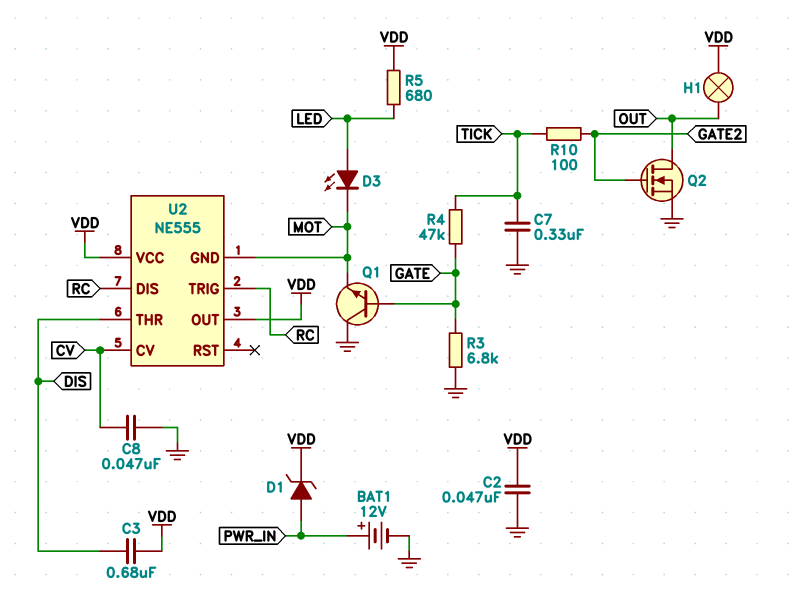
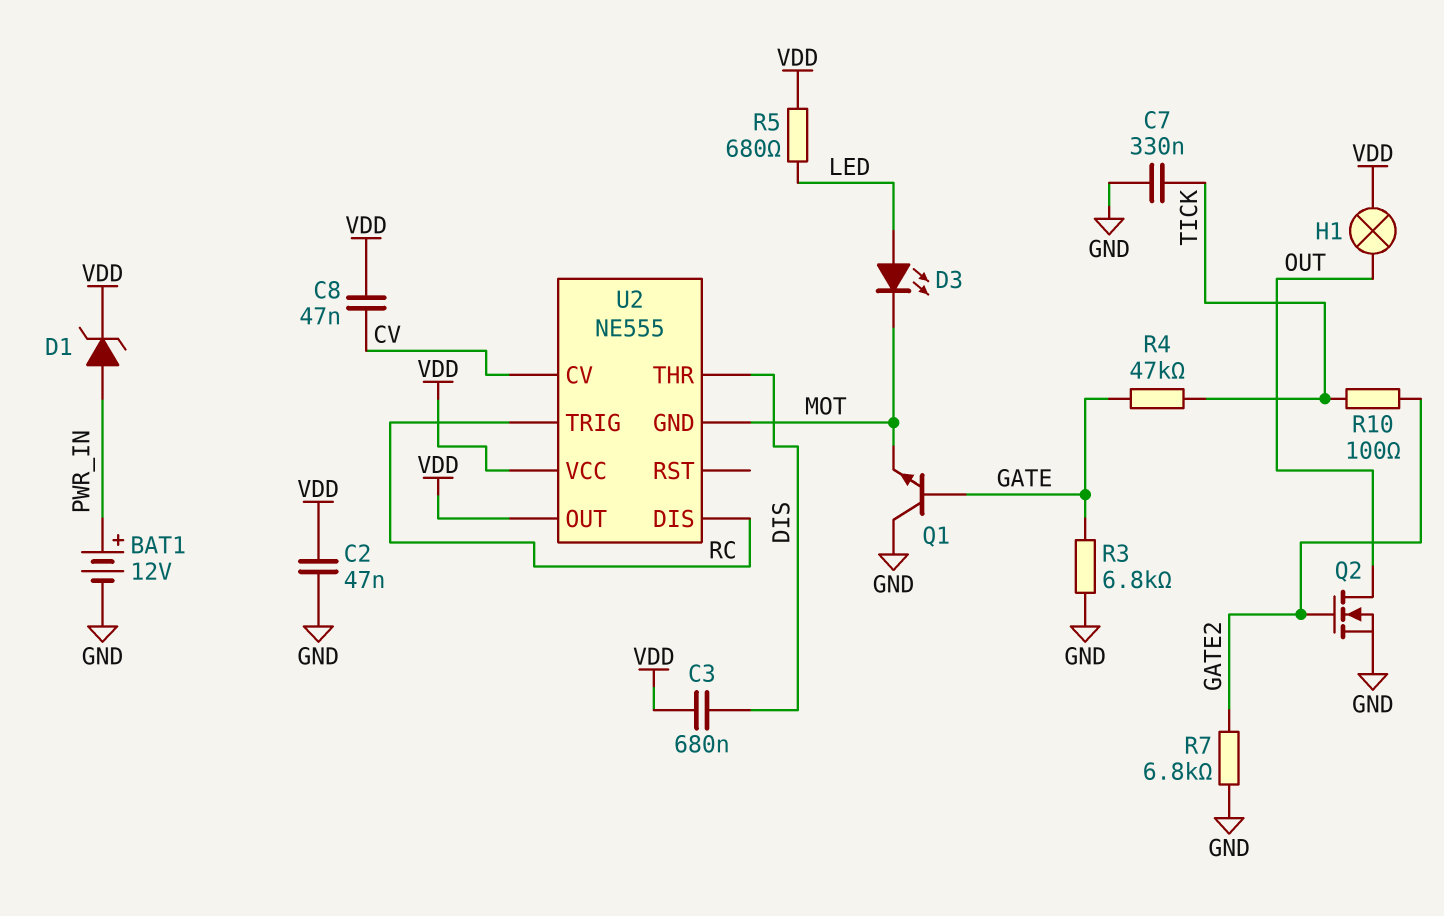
C8: 47nF (CV, GND) -> 47nF (CV, VDD)
R7: none -> 6.8k (GATE2, GND)

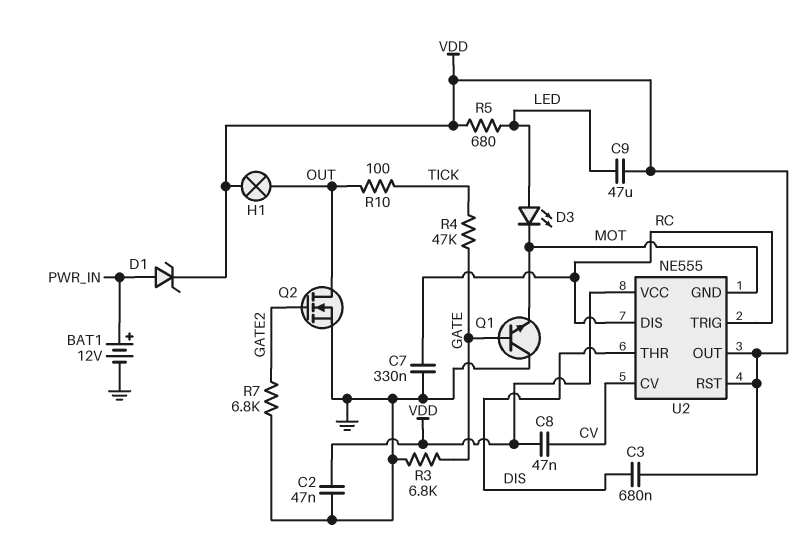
C7: 330nF (GND, TICK) -> 330nF (GND, RC)
C9: none -> 47uF (LED, VDD)
R10: 100 (GATE2, TICK) -> 100 (OUT, TICK)
U2 pin RST: none -> VDD

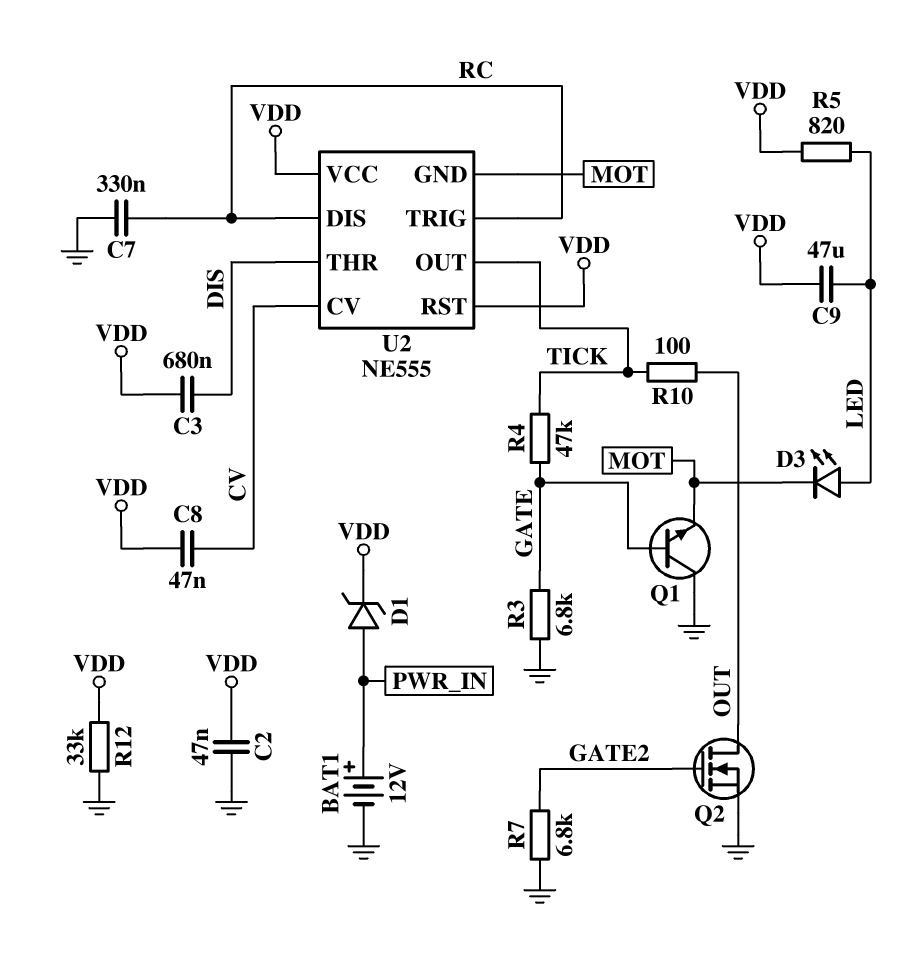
H1: lamp (OUT, VDD) -> none
R5: 680 (LED, VDD) -> 820 (LED, VDD)
R12: none -> 33k (GND, VDD)
U2 pin OUT: VDD -> TICK

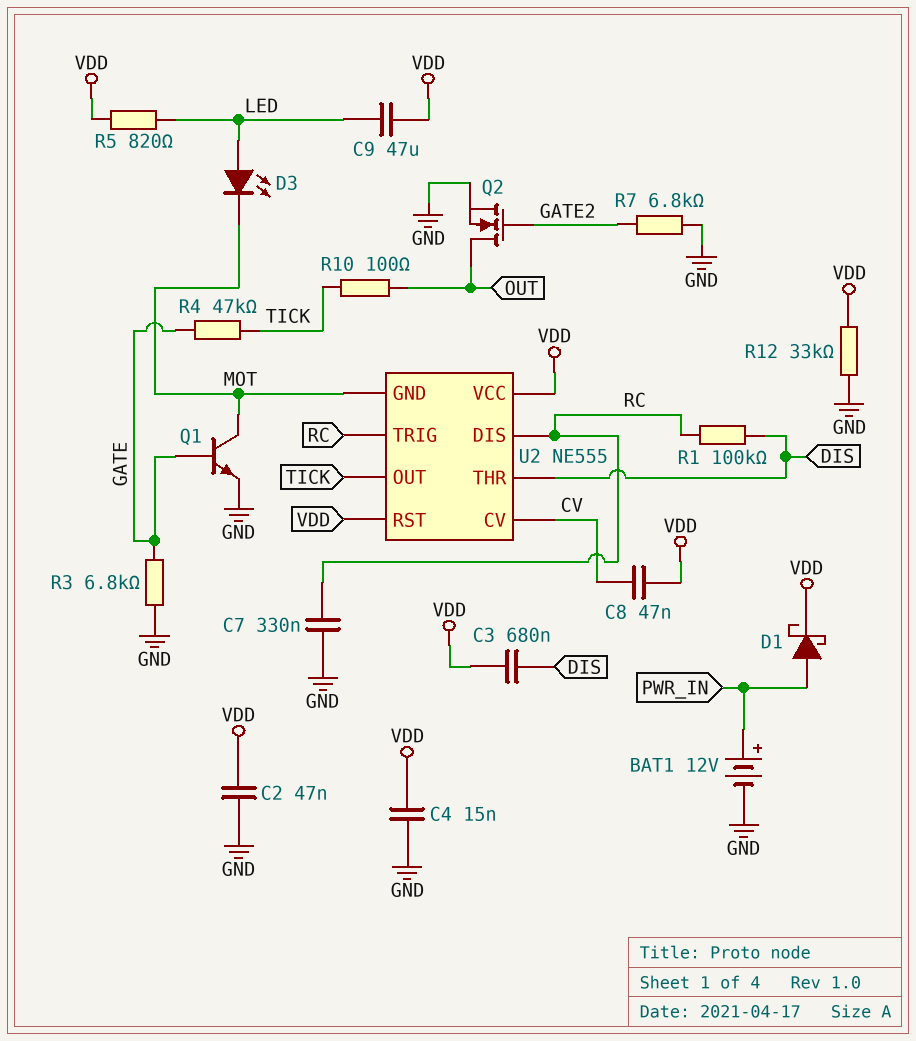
C4: none -> 15nF (GND, VDD)
D1: zener (A PWR_IN, K VDD) -> schottky (A PWR_IN, K VDD)
Q1: NPN (B GATE, C GND, E MOT) -> NPN (B GATE, C MOT, E GND)
R1: none -> 100k (DIS, RC)

